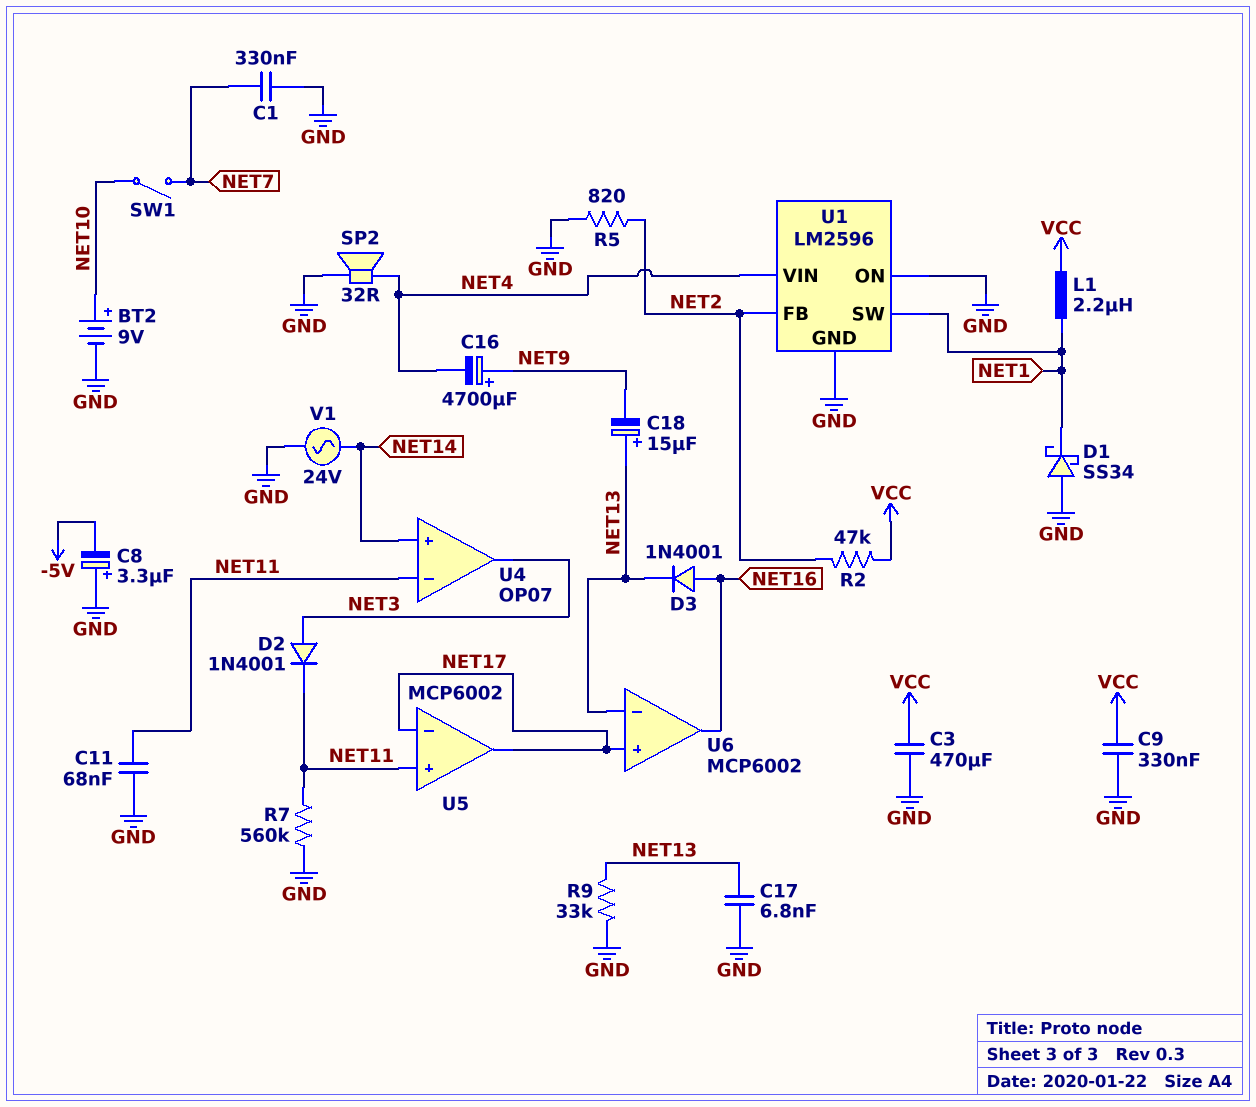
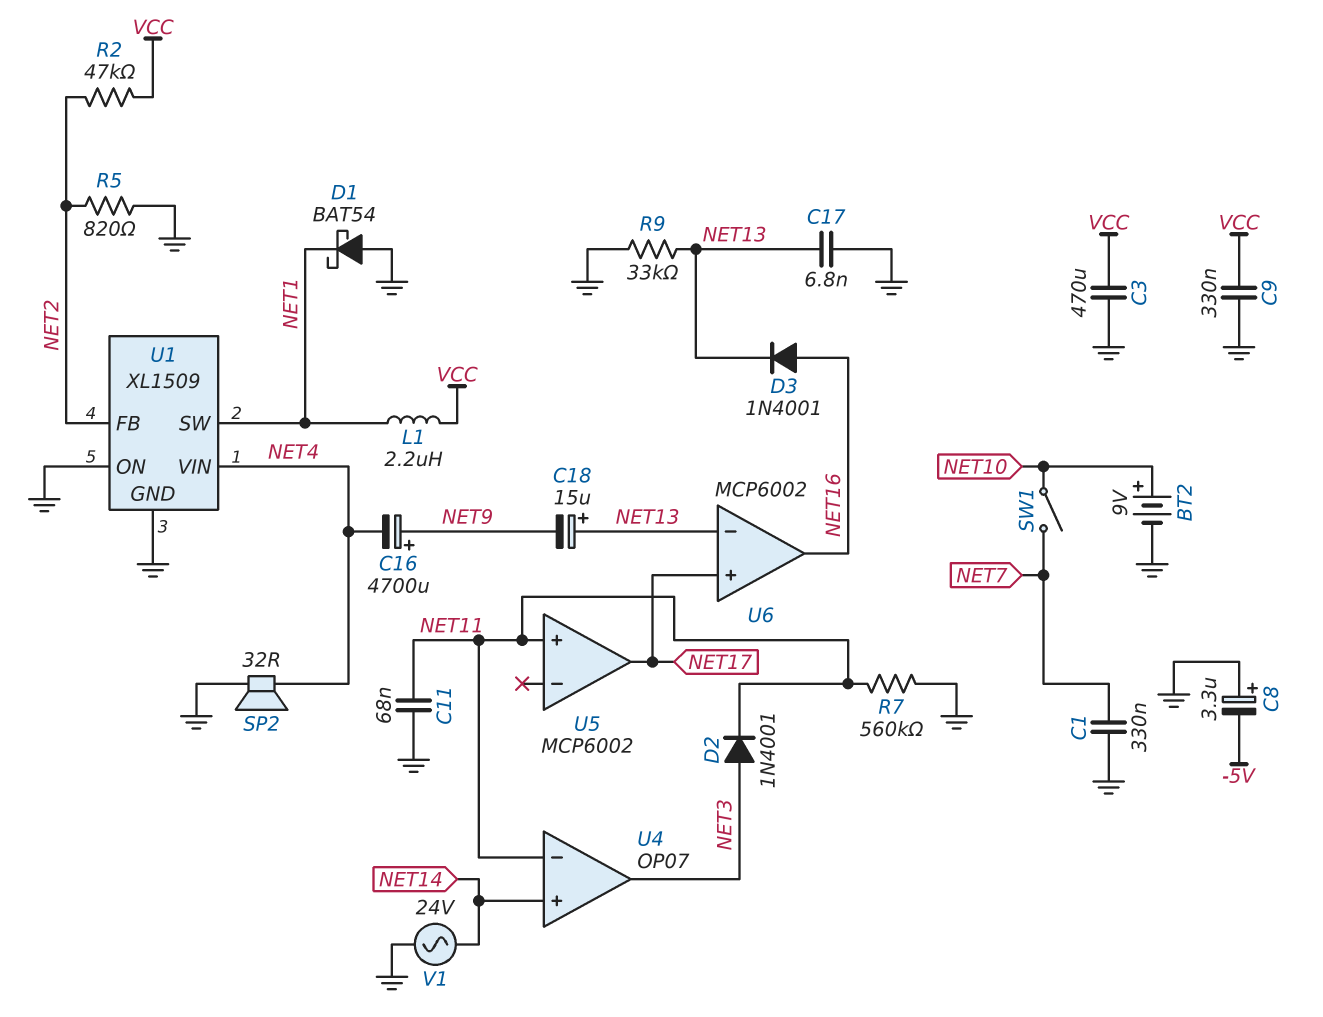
D1: schottky SS34 (A GND, K NET1) -> schottky BAT54 (A GND, K NET1)
U1: LM2596 -> XL1509
U5 pin in-: NET17 -> none

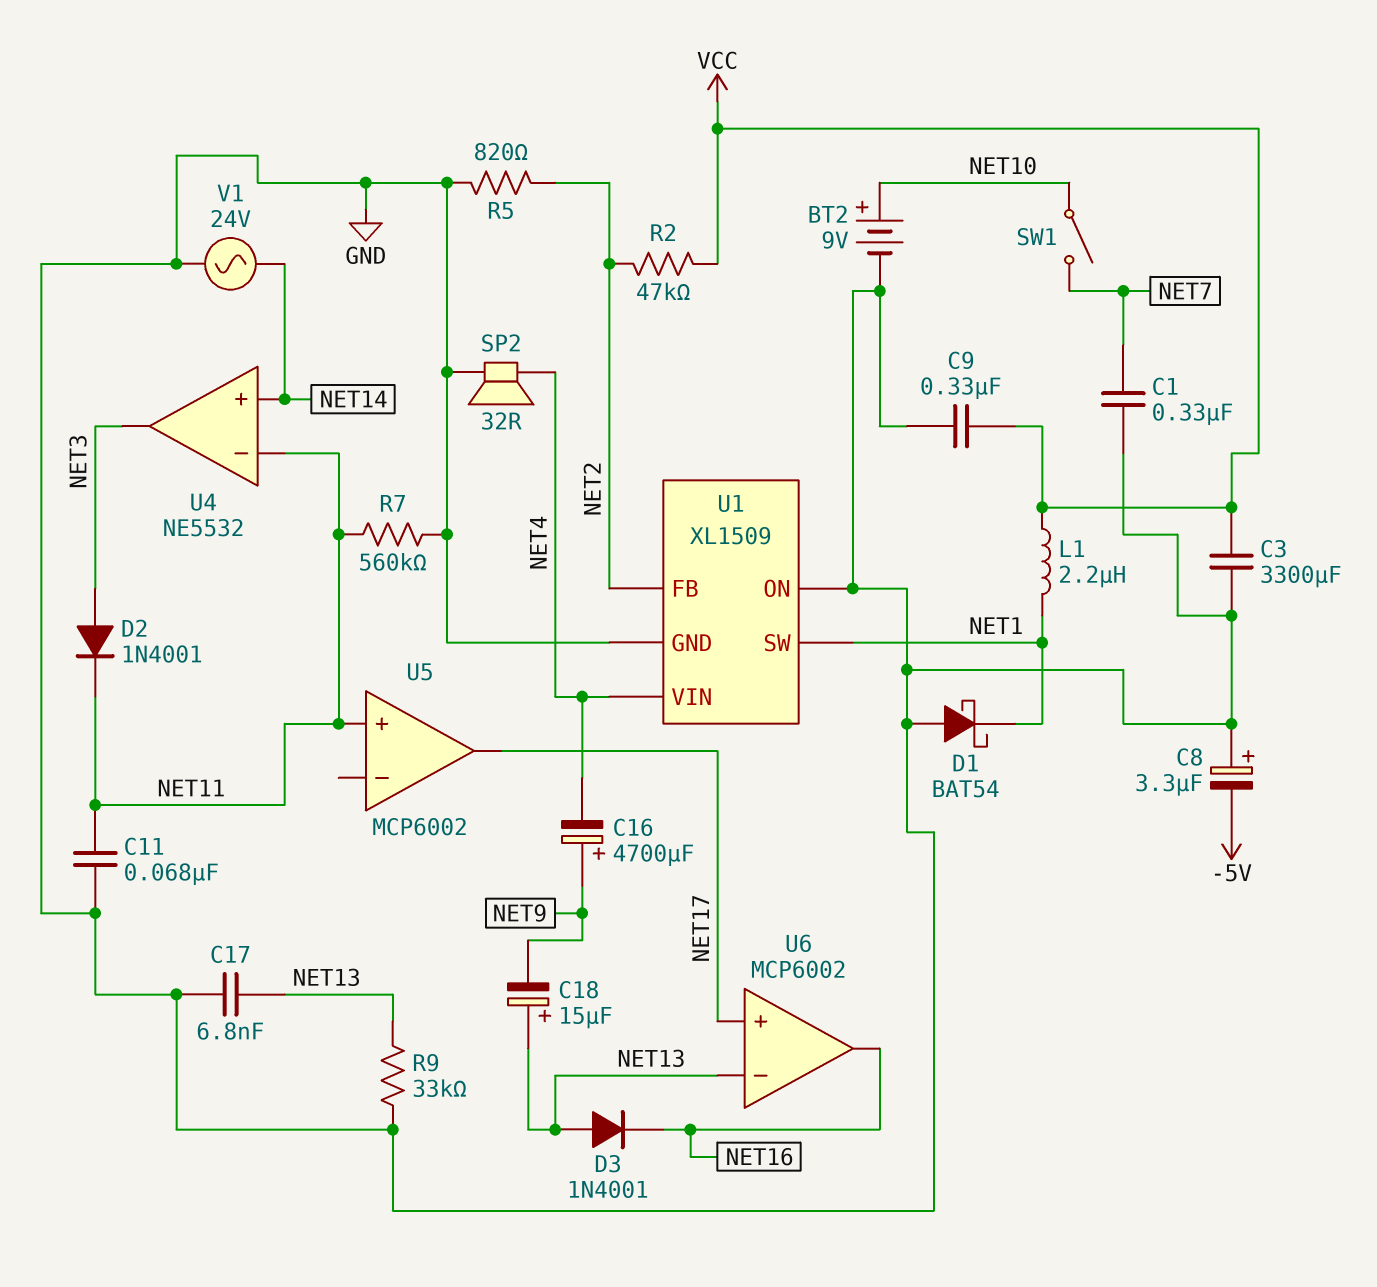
C3: 470uF (GND, VCC) -> 3300uF (GND, VCC)
D3: diode 1N4001 (A NET16, K NET13) -> diode 1N4001 (A NET13, K NET16)
U4: OP07 -> NE5532

